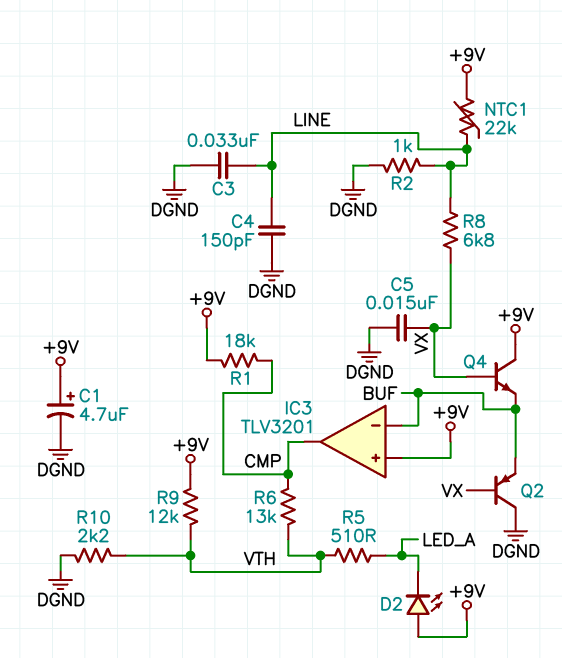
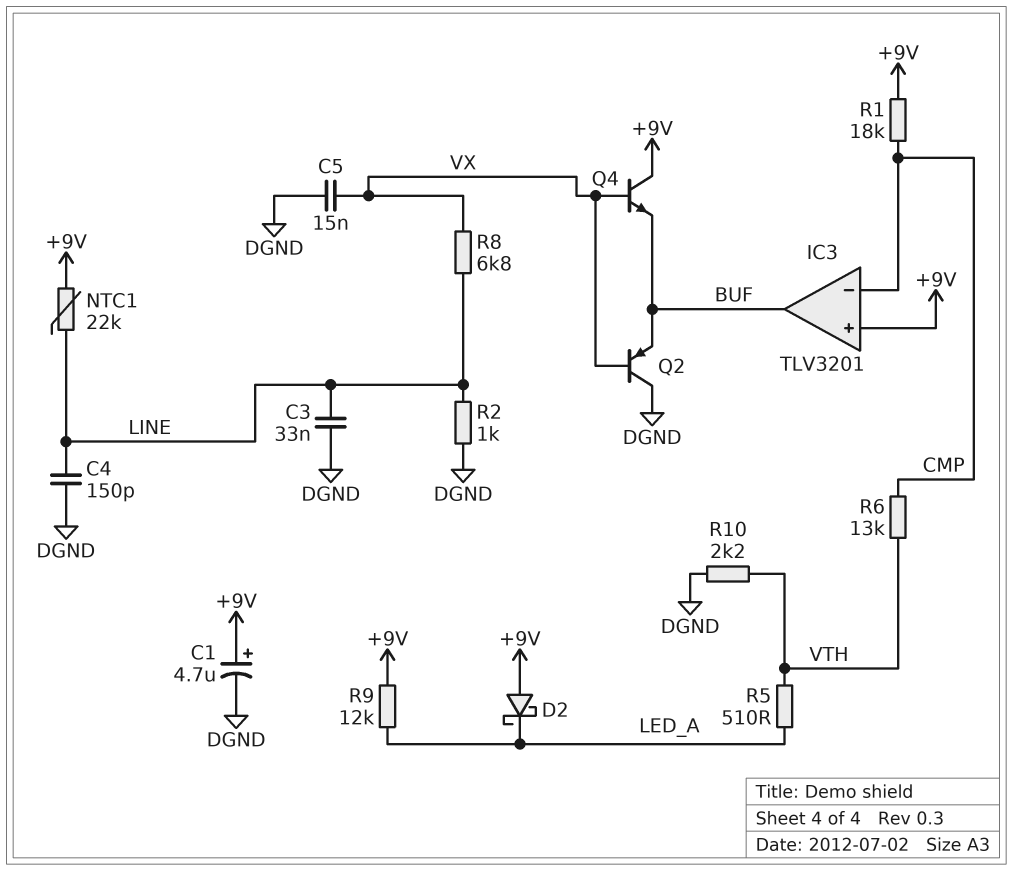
D2: LED (A +9V, K LED_A) -> schottky (A +9V, K LED_A)
IC3 pin in-: BUF -> CMP
IC3 pin out: CMP -> BUF
R9: 12k (+9V, VTH) -> 12k (+9V, LED_A)

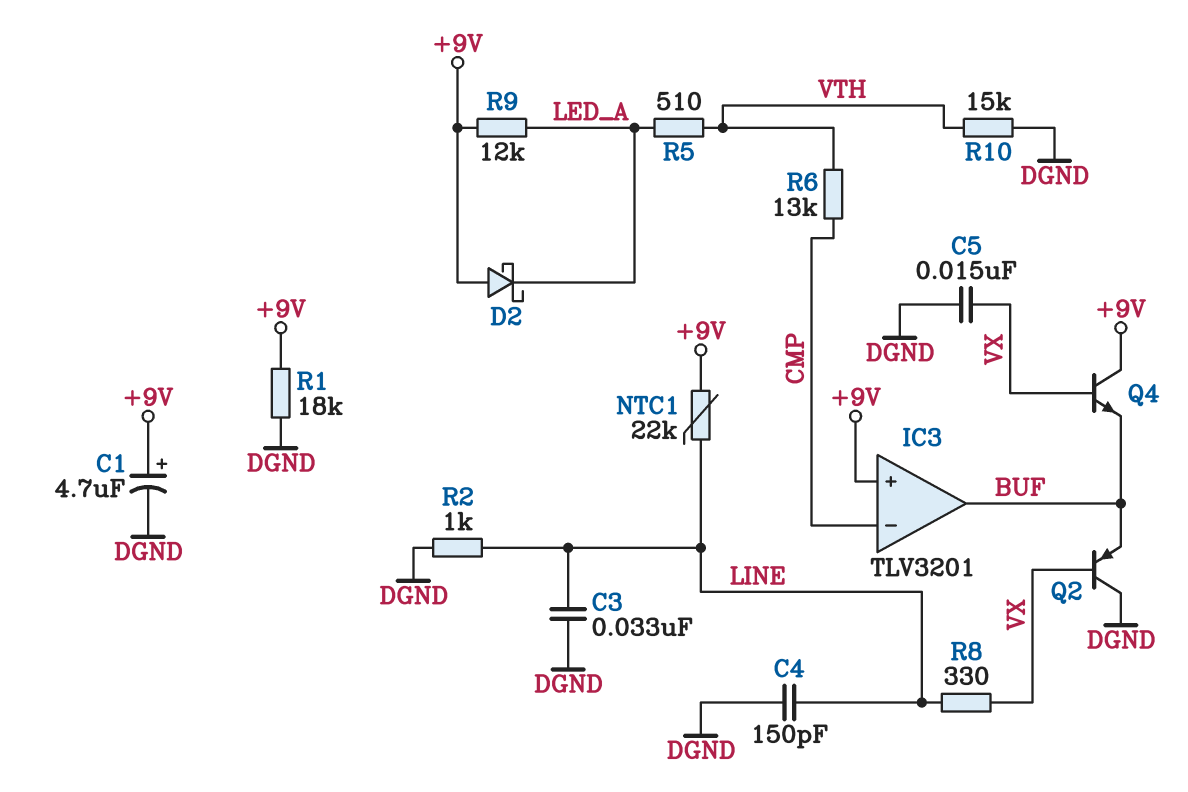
R1: 18k (+9V, CMP) -> 18k (+9V, DGND)
R8: 6.8k (LINE, VX) -> 330 (LINE, VX)
R10: 2.2k (DGND, VTH) -> 15k (DGND, VTH)

